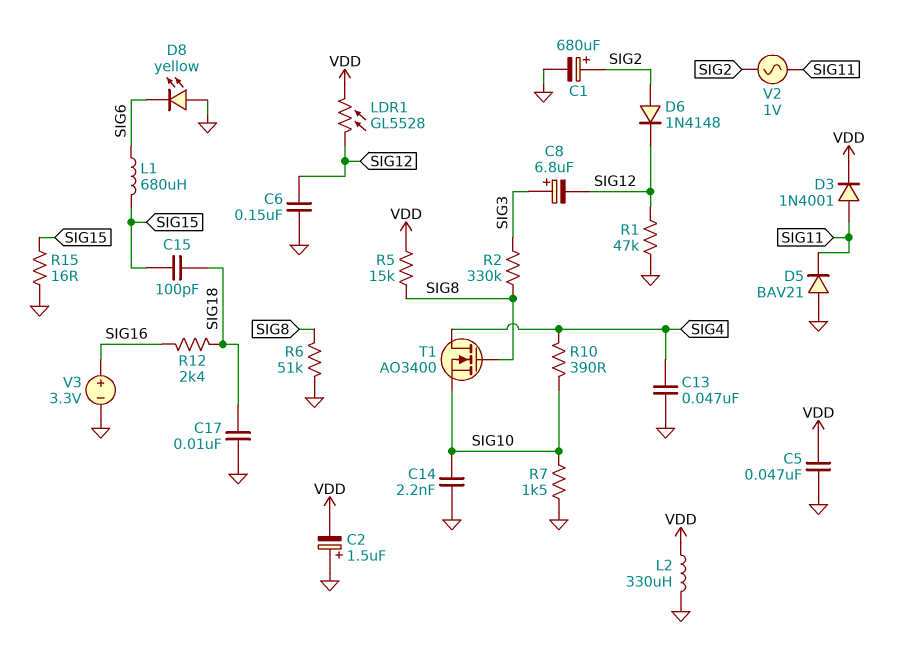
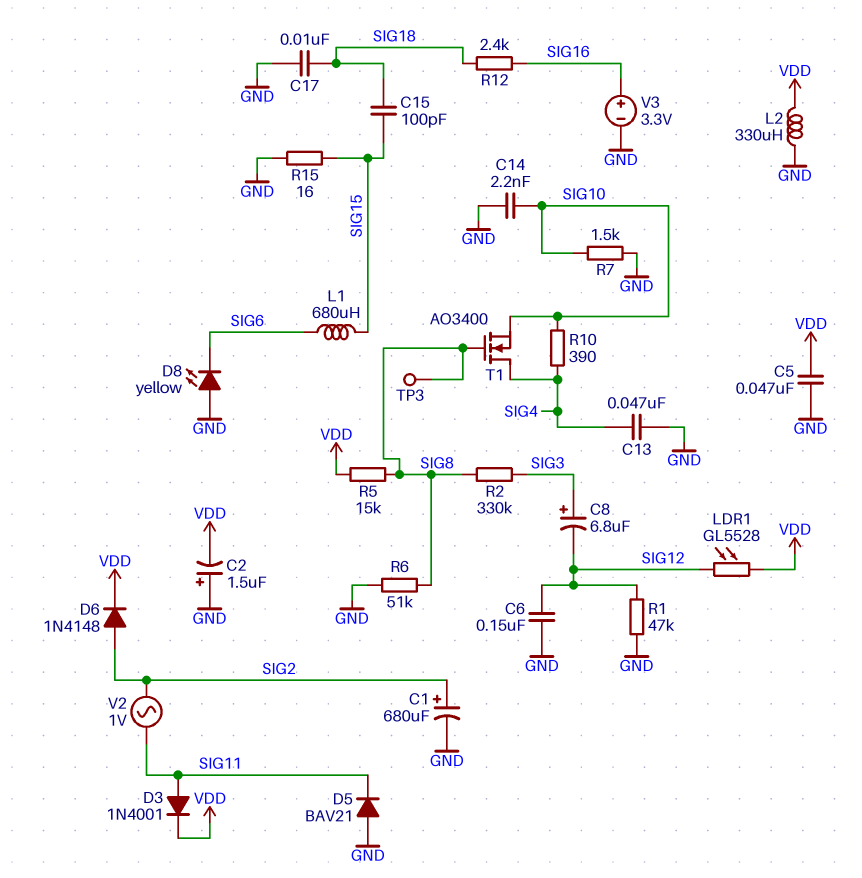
D6: diode 1N4148 (A SIG2, K SIG12) -> diode 1N4148 (A SIG2, K VDD)
TP3: none -> test point (SIG8)

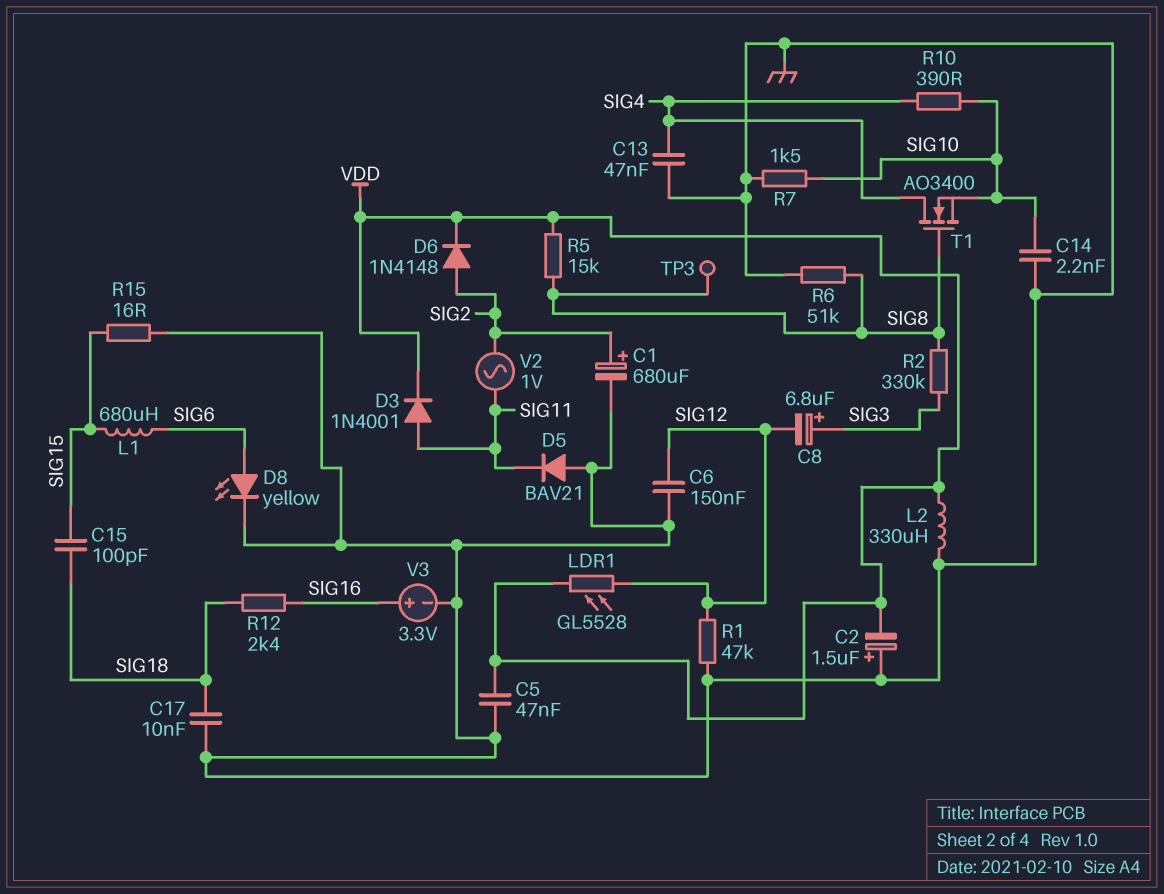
D8: LED yellow (A GND, K SIG6) -> LED yellow (A SIG6, K GND)

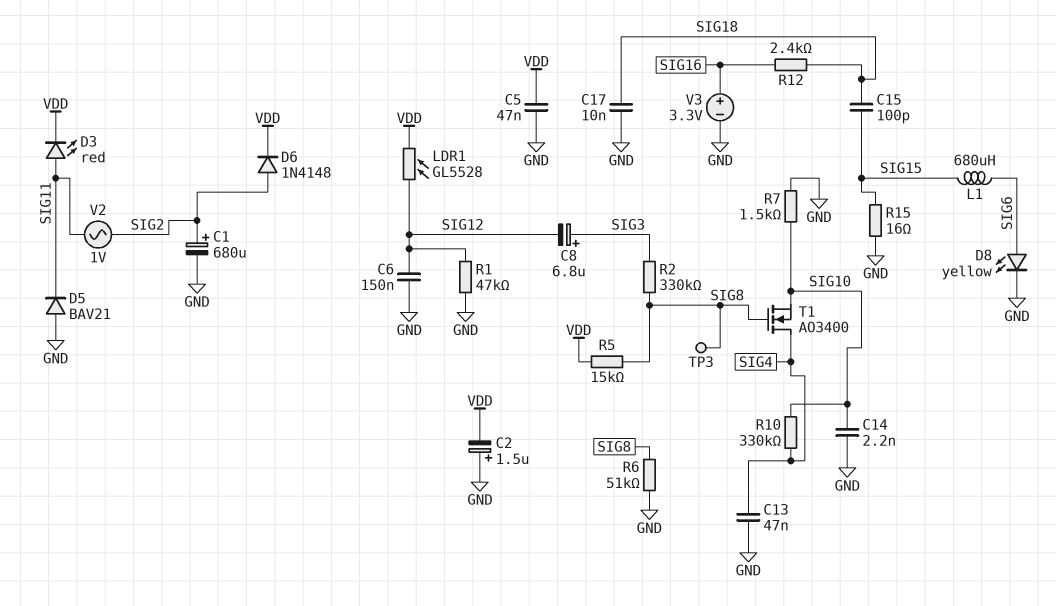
D3: diode 1N4001 (A SIG11, K VDD) -> LED red (A SIG11, K VDD)
L2: 330uH (GND, VDD) -> none
R10: 390 (SIG4, SIG10) -> 330k (SIG4, SIG10)

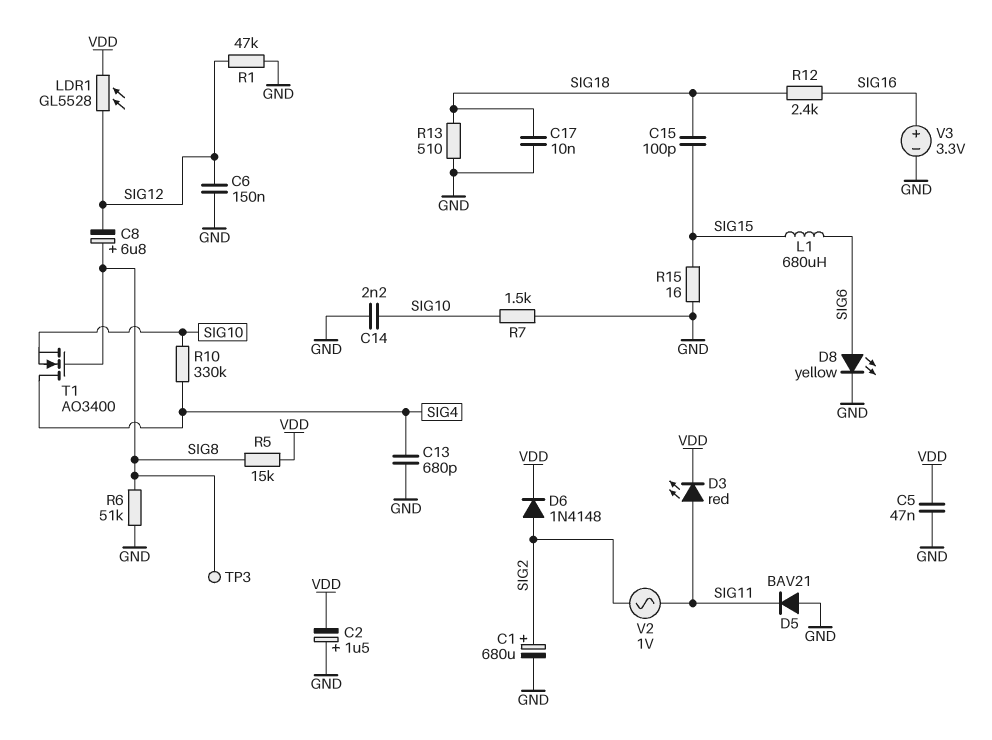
C8: 6.8uF (plus SIG3, minus SIG12) -> 6.8uF (plus SIG8, minus SIG12)
C13: 47nF (GND, SIG4) -> 680pF (GND, SIG4)
R2: 330k (SIG3, SIG8) -> none
R13: none -> 510 (GND, SIG18)

